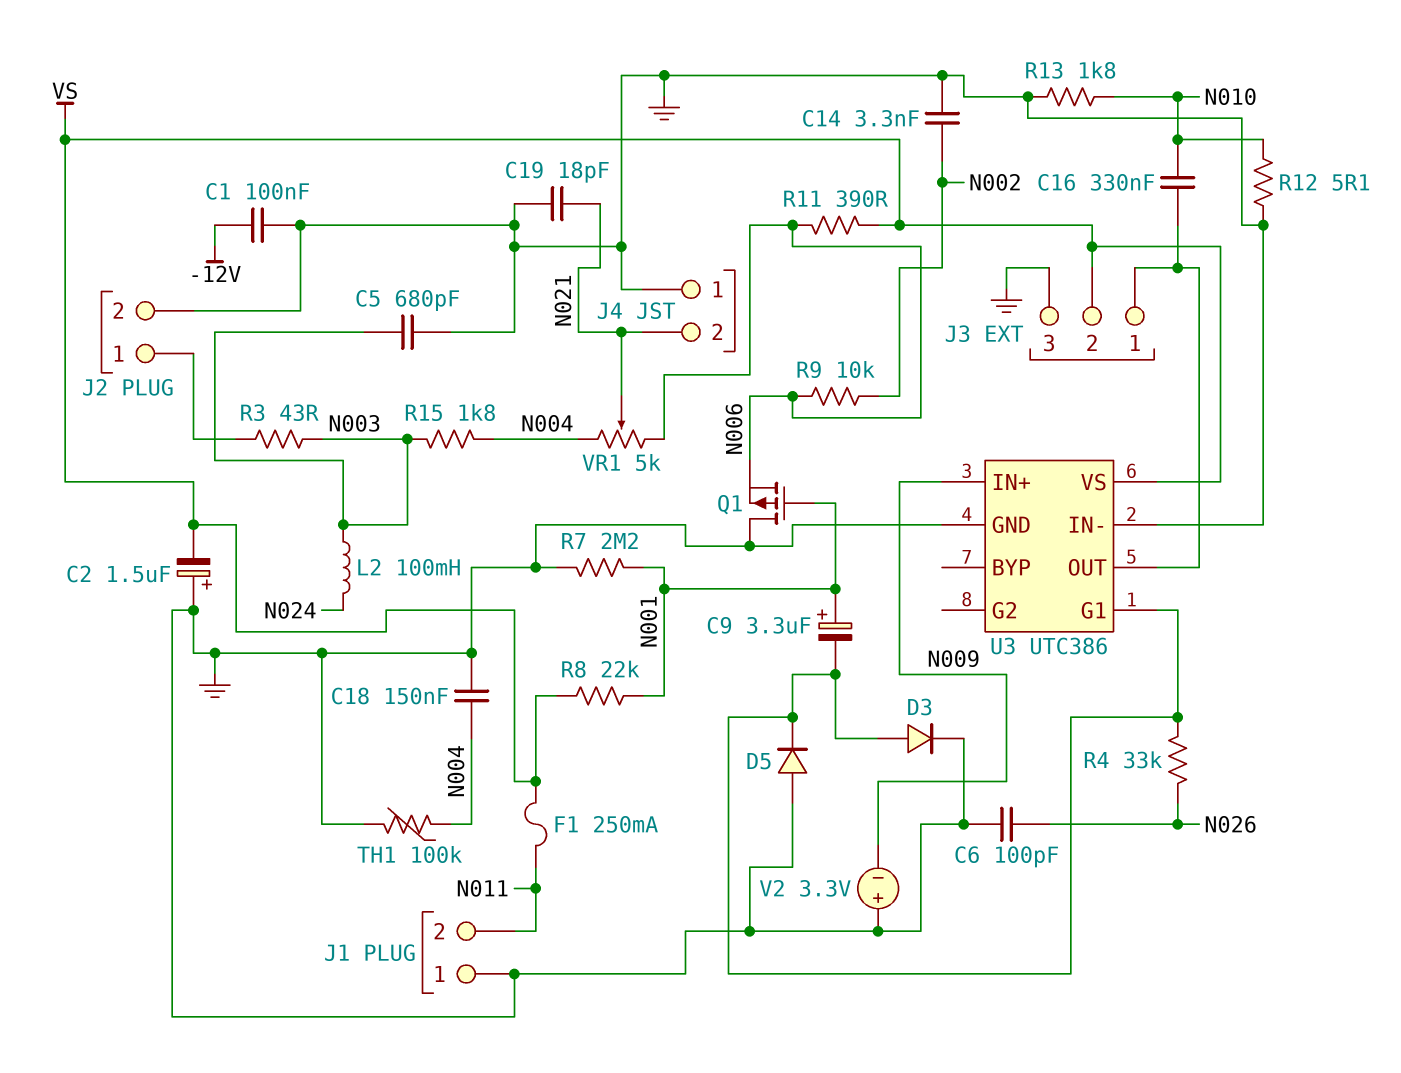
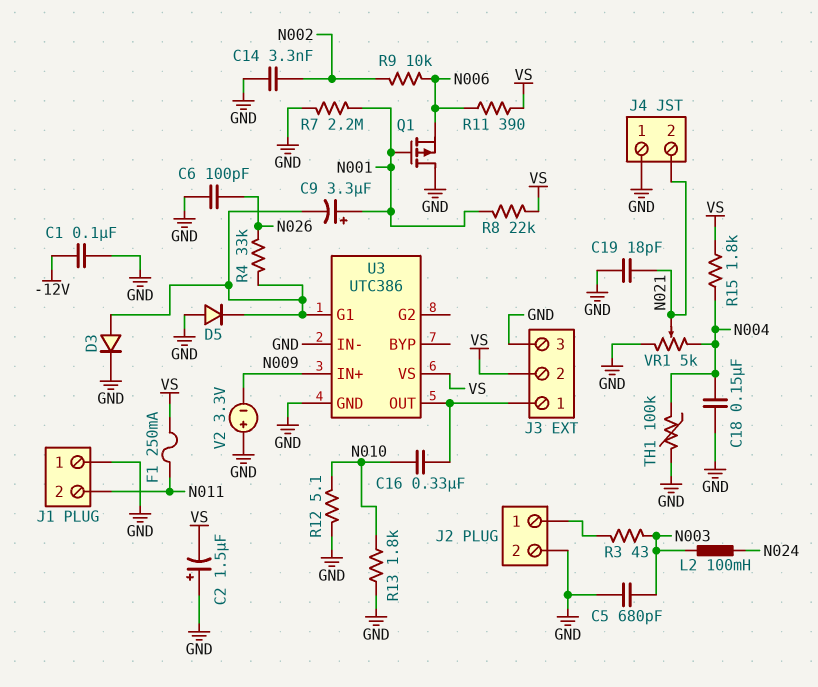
R15: 1.8k (N003, N004) -> 1.8k (N004, VS)
VR1: 5k (N004, N006, wiper N021) -> 5k (GND, N004, wiper N021)

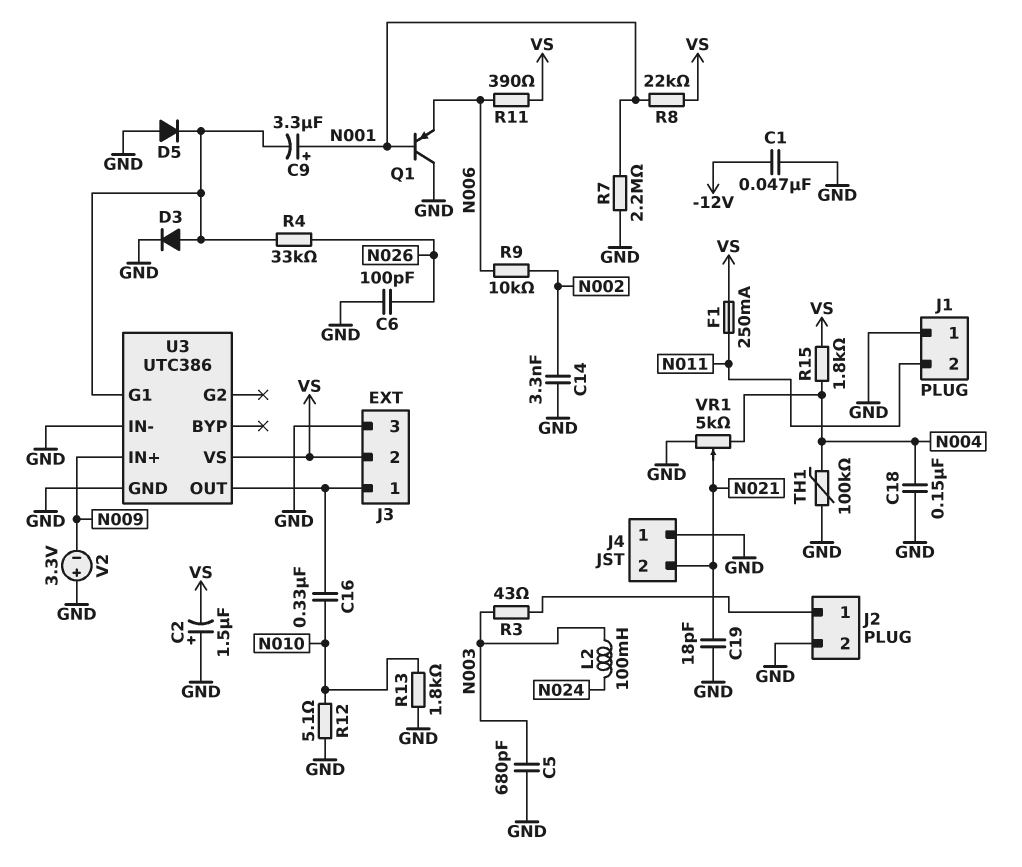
C1: 100nF (-12V, GND) -> 47nF (-12V, GND)
Q1: PMOS (G N001, D GND, S N006) -> PNP (B N001, C GND, E N006)

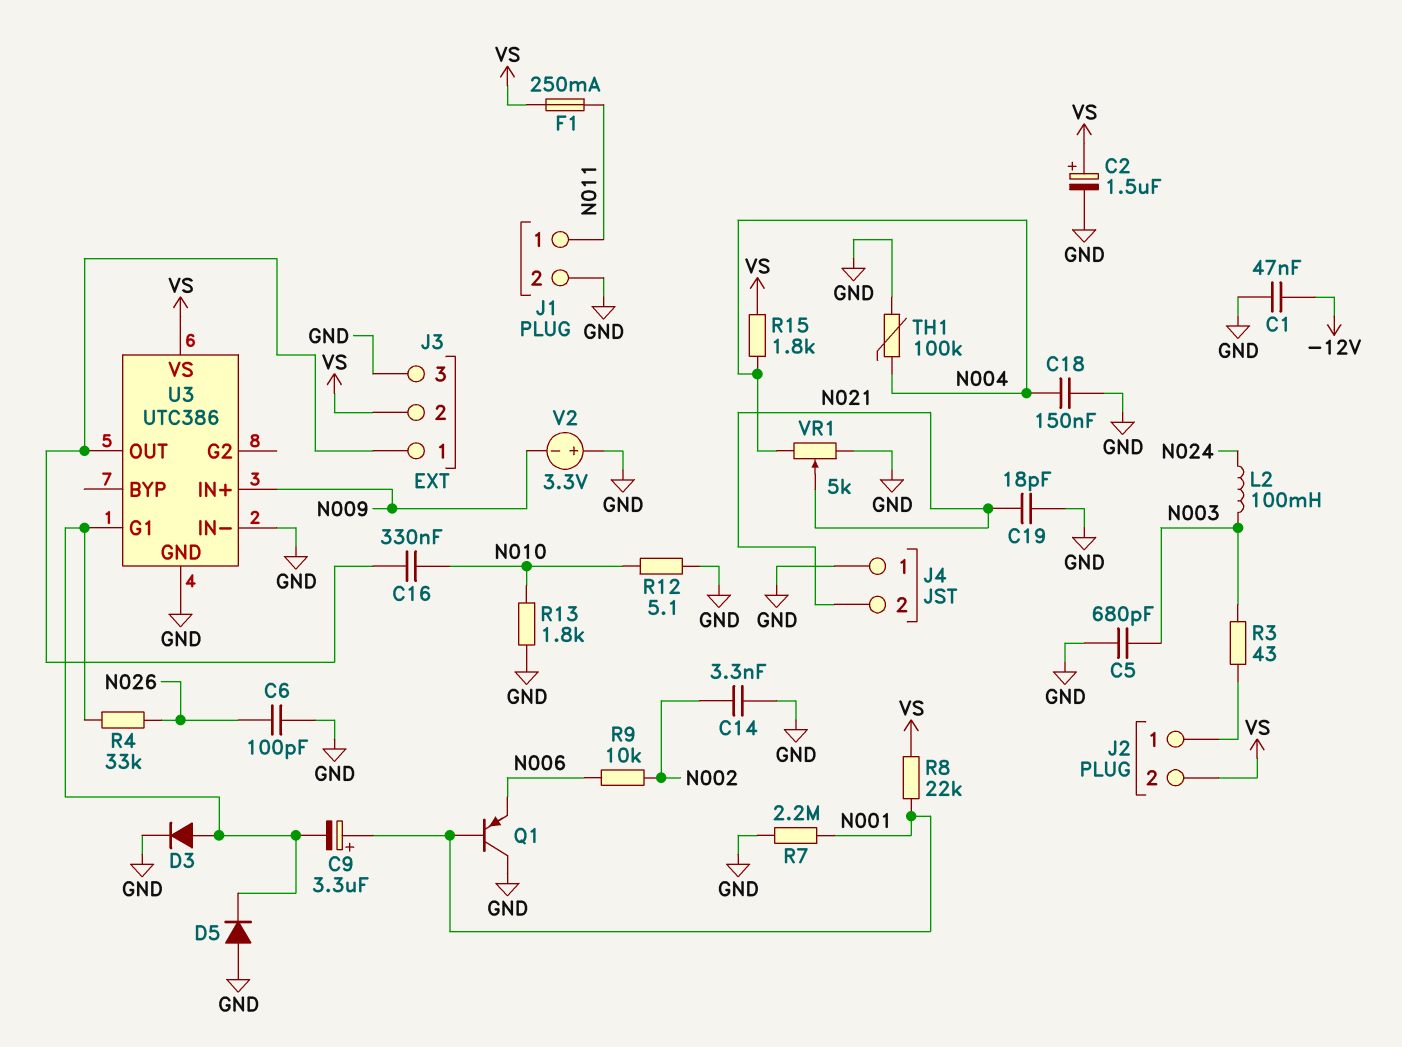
C2: 1.5uF (plus GND, minus VS) -> 1.5uF (plus VS, minus GND)
J1 pin 1: GND -> N011
J1 pin 2: N011 -> GND
J2 pin 2: GND -> VS
R11: 390 (N006, VS) -> none

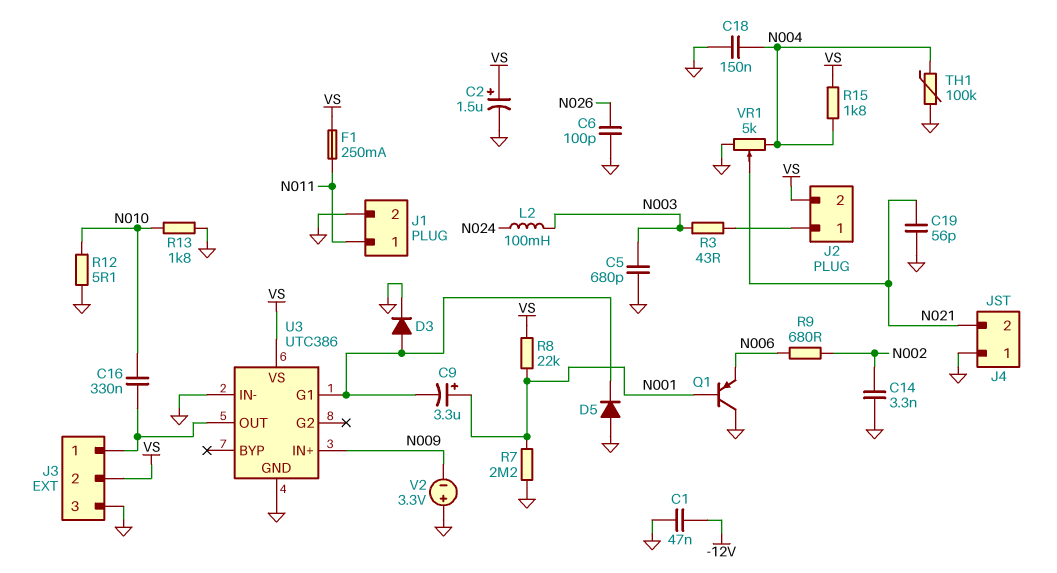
C19: 18pF (GND, N021) -> 56pF (GND, N021)
R4: 33k (N026, U3/G1) -> none
R9: 10k (N002, N006) -> 680 (N002, N006)

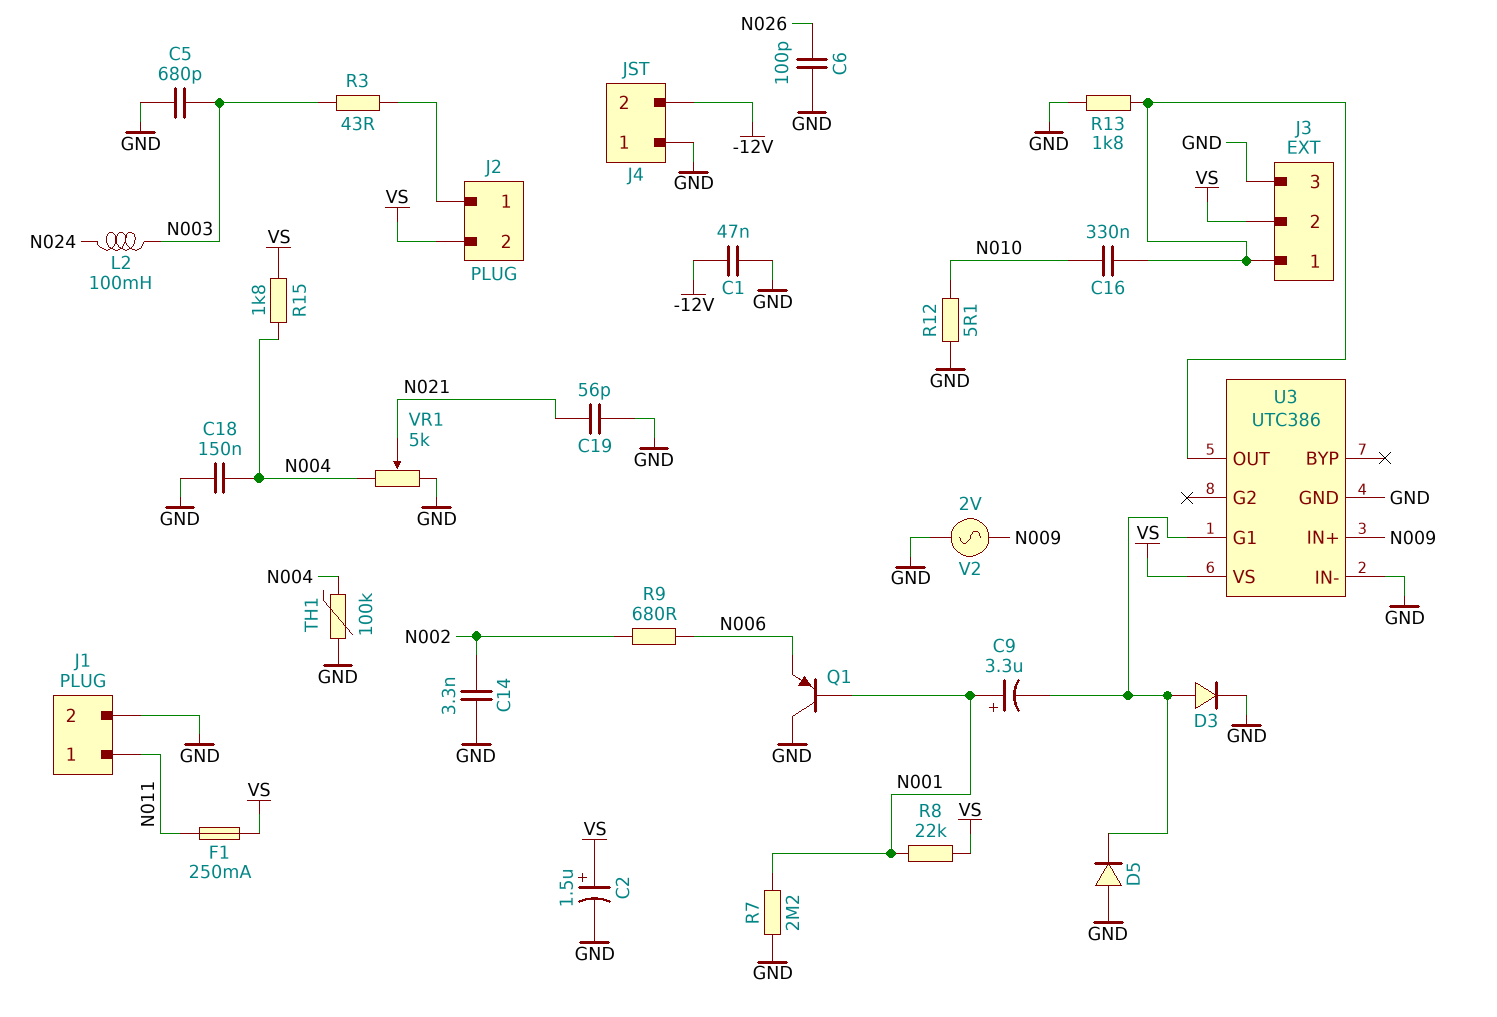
J4 pin 2: N021 -> -12V
R13: 1.8k (GND, N010) -> 1.8k (GND, J3/1)
V2: 3.3V (plus GND, minus N009) -> AC 2V (GND, N009)

